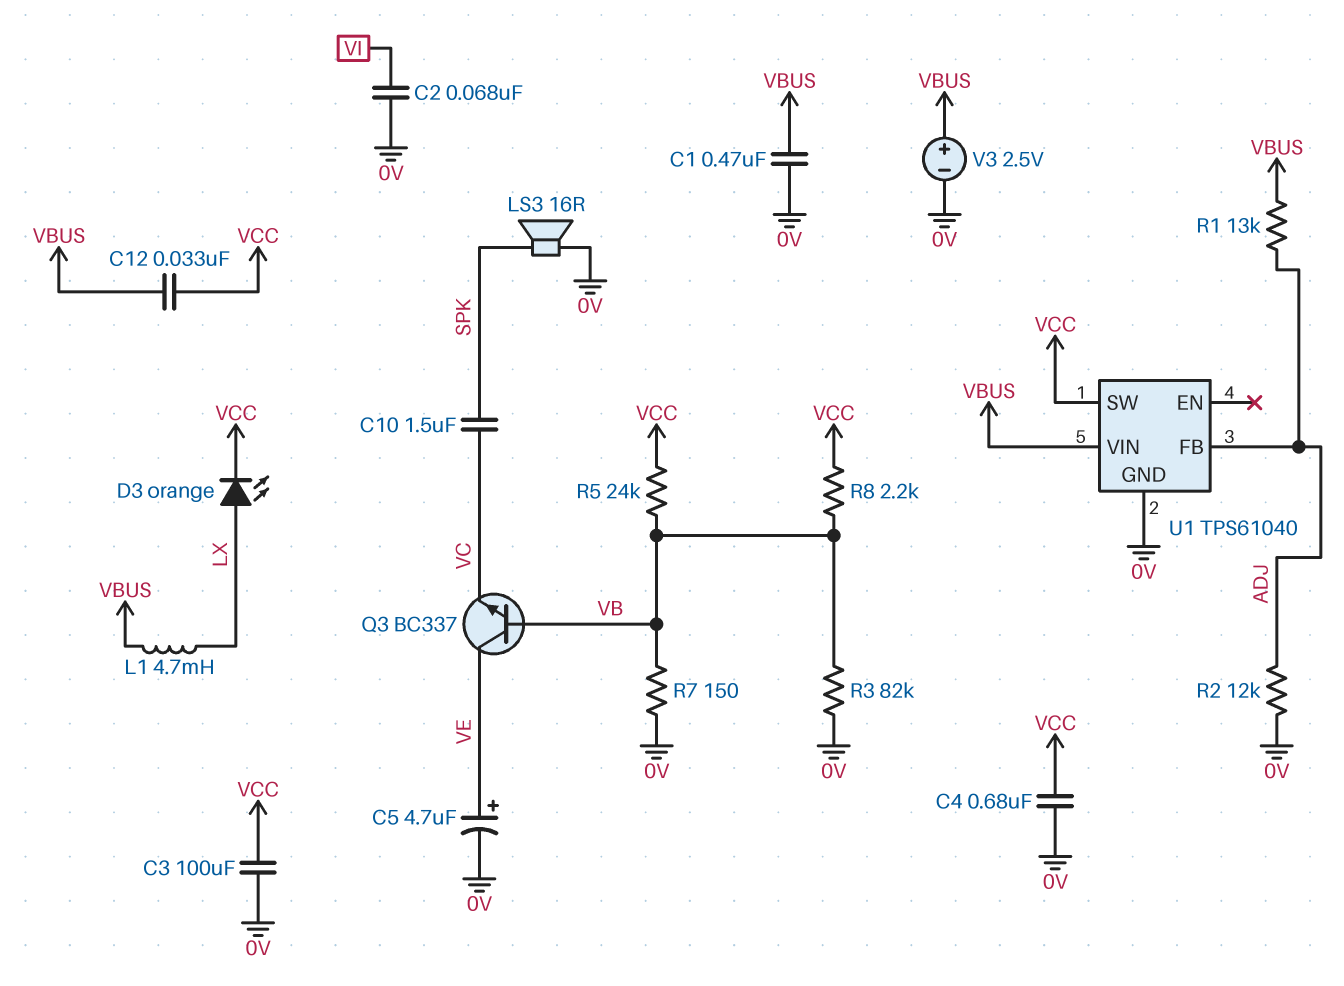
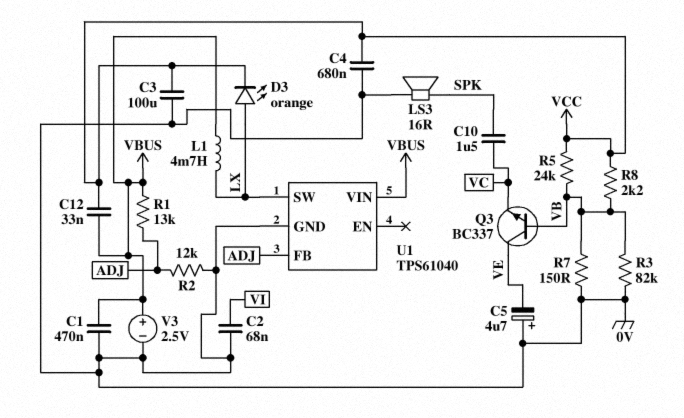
C5: 4.7uF (plus VE, minus 0V) -> 4.7uF (plus 0V, minus VE)
U1 pin SW: VCC -> LX

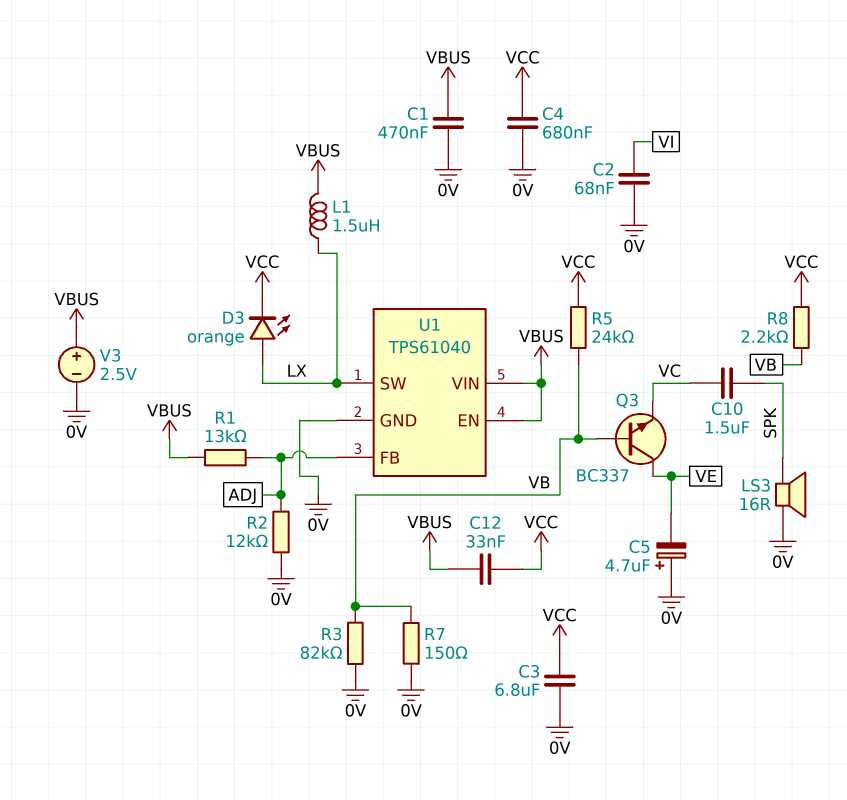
C3: 100uF (0V, VCC) -> 6.8uF (0V, VCC)
L1: 4.7mH (LX, VBUS) -> 1.5uH (LX, VBUS)
U1 pin EN: none -> VBUS

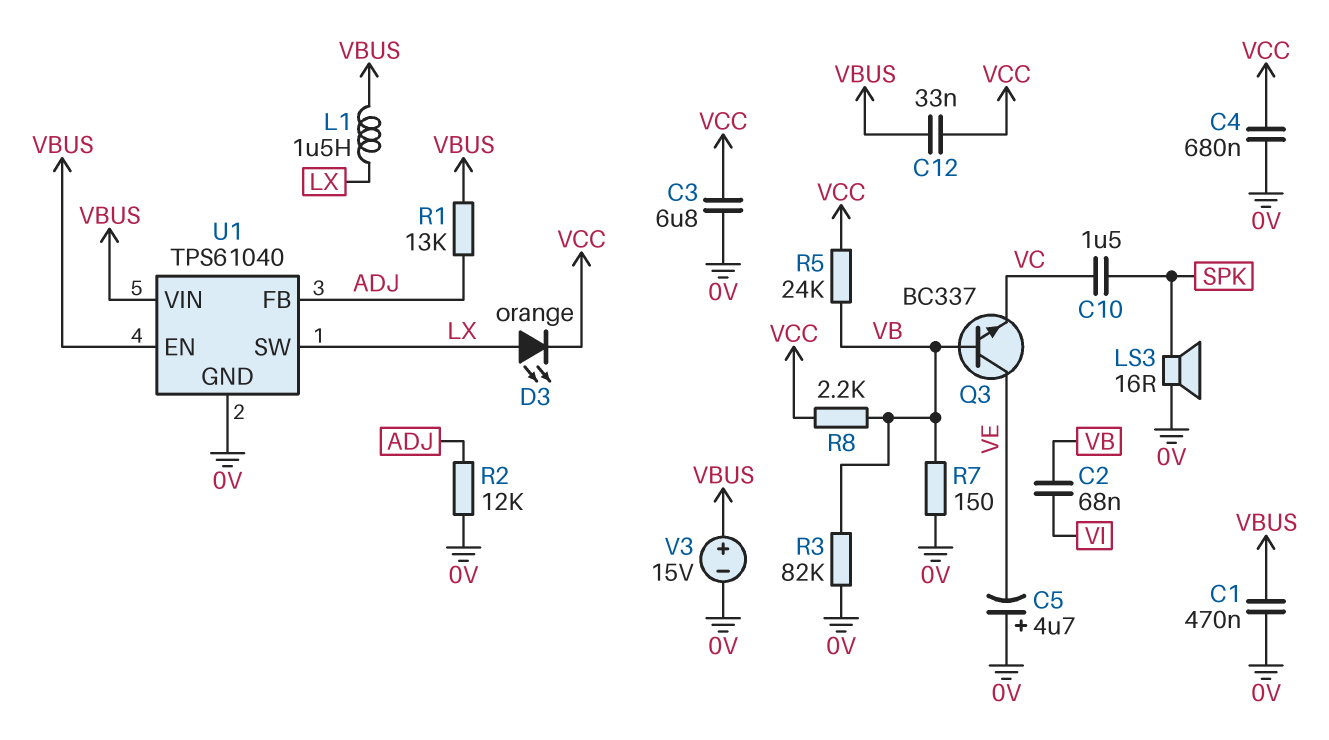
C2: 68nF (0V, VI) -> 68nF (VB, VI)
V3: 2.5V (plus VBUS, minus 0V) -> 15V (plus VBUS, minus 0V)

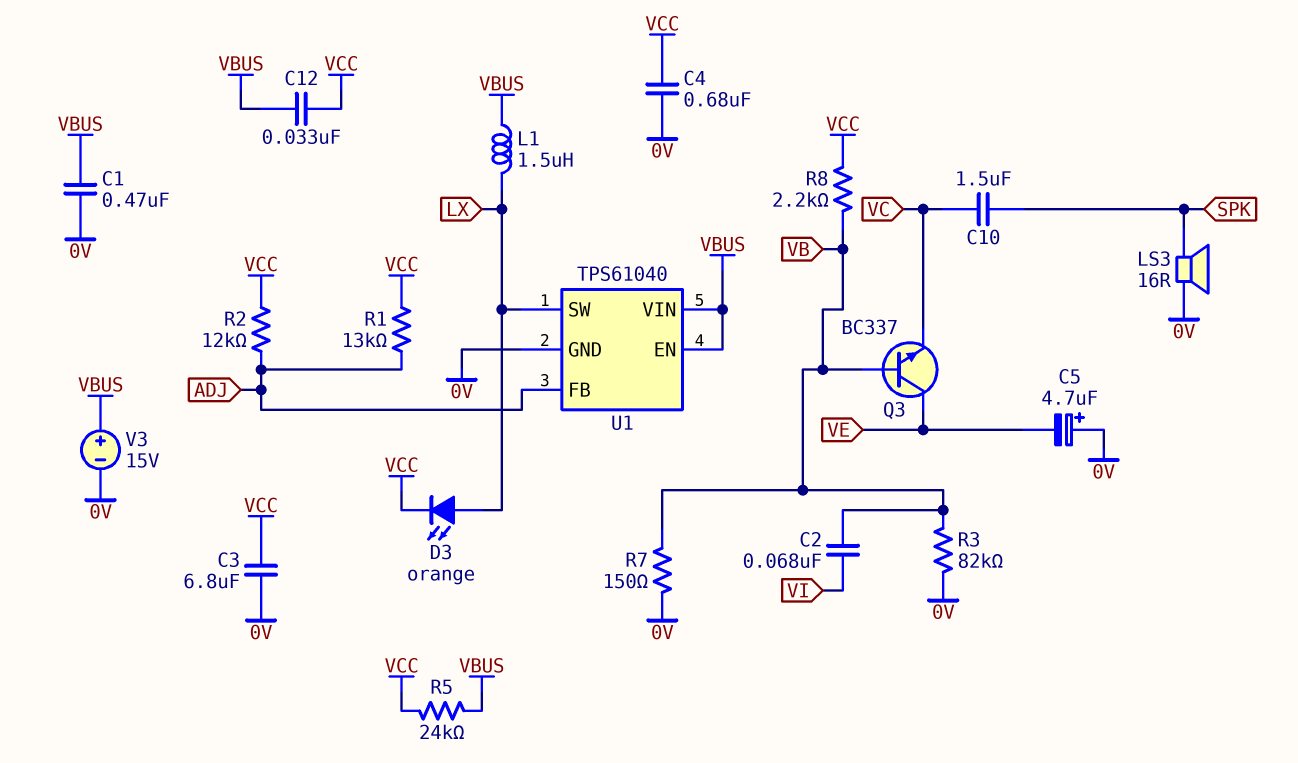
R1: 13k (ADJ, VBUS) -> 13k (ADJ, VCC)
R2: 12k (0V, ADJ) -> 12k (ADJ, VCC)
R5: 24k (VB, VCC) -> 24k (VBUS, VCC)

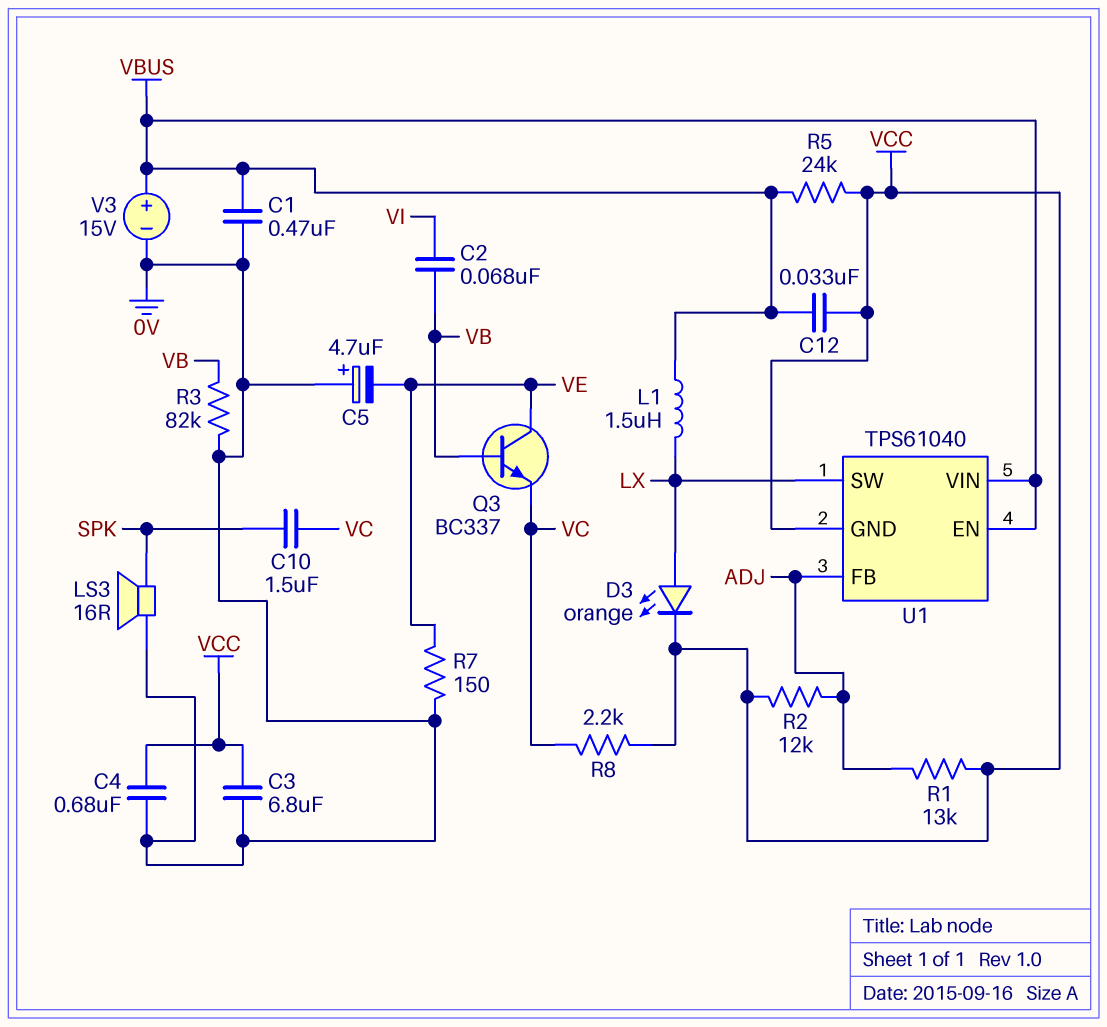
R7: 150 (0V, VB) -> 150 (0V, VE)
R8: 2.2k (VB, VCC) -> 2.2k (VC, VCC)
U1 pin GND: 0V -> VCC

